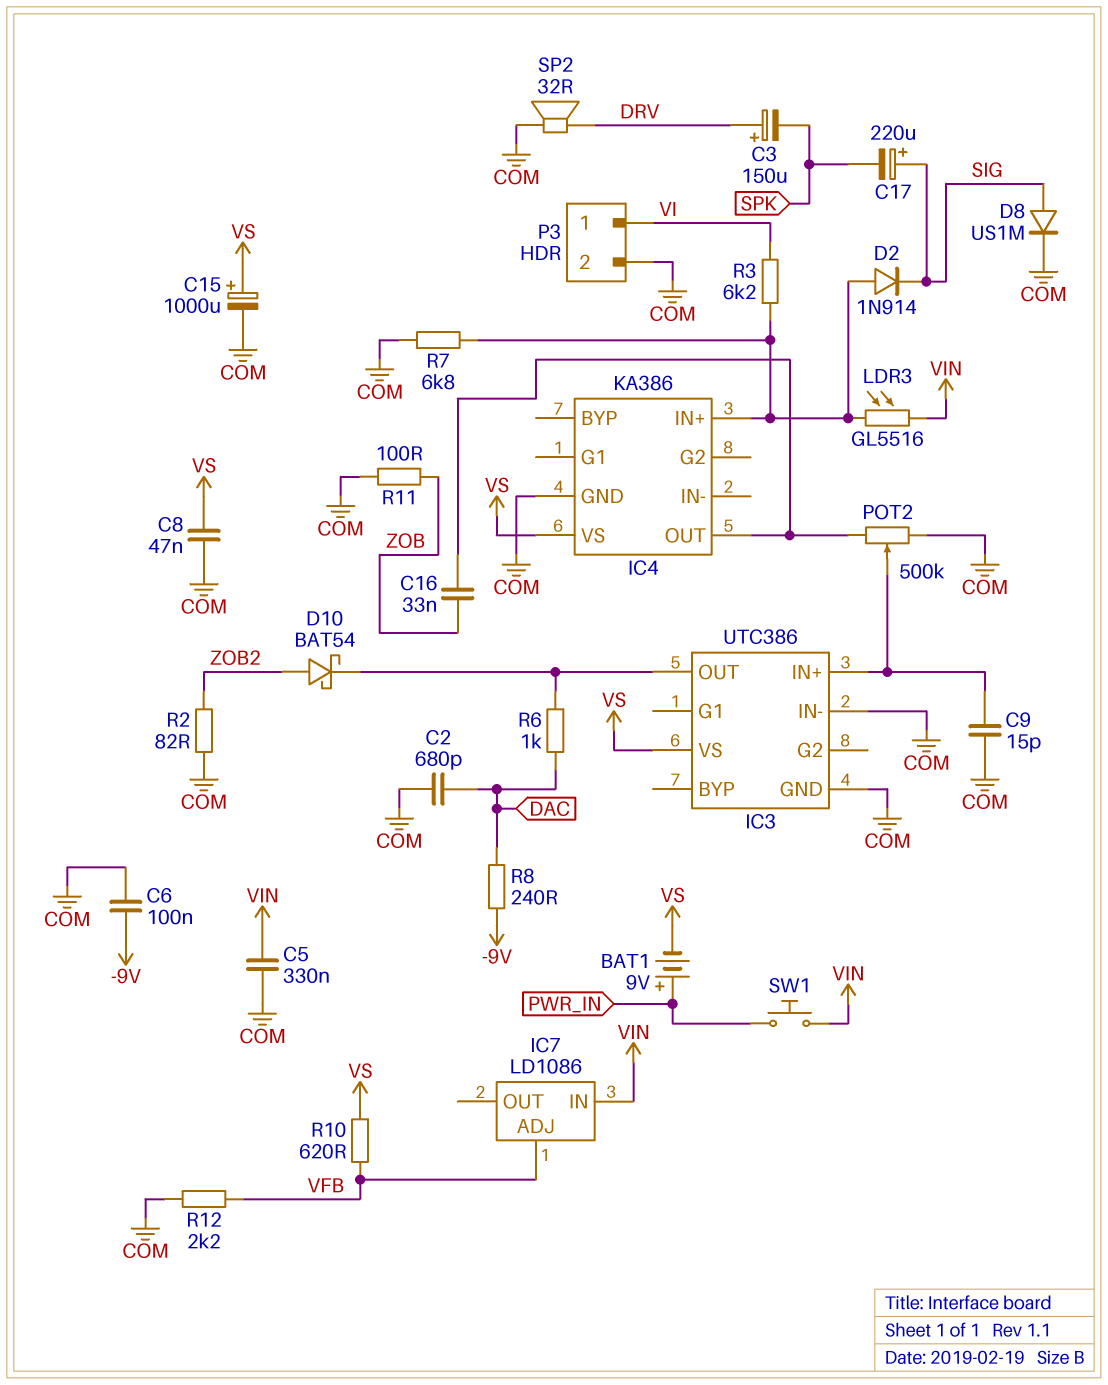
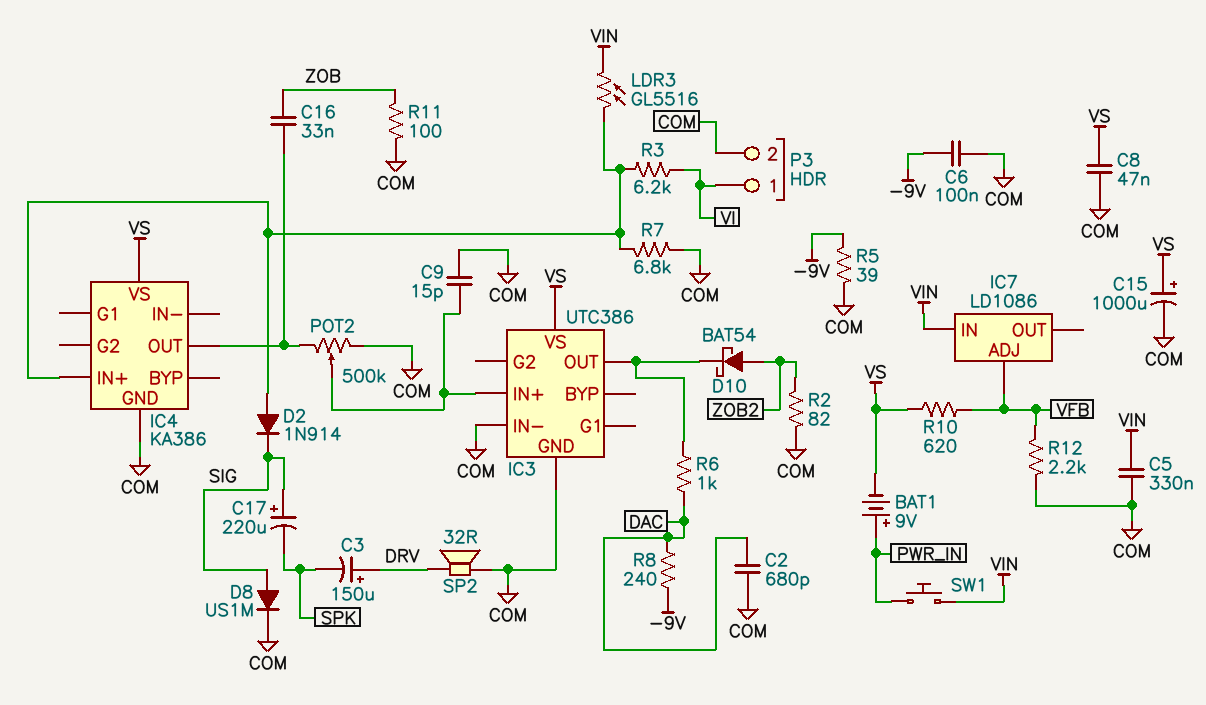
R5: none -> 39 (-9V, COM)

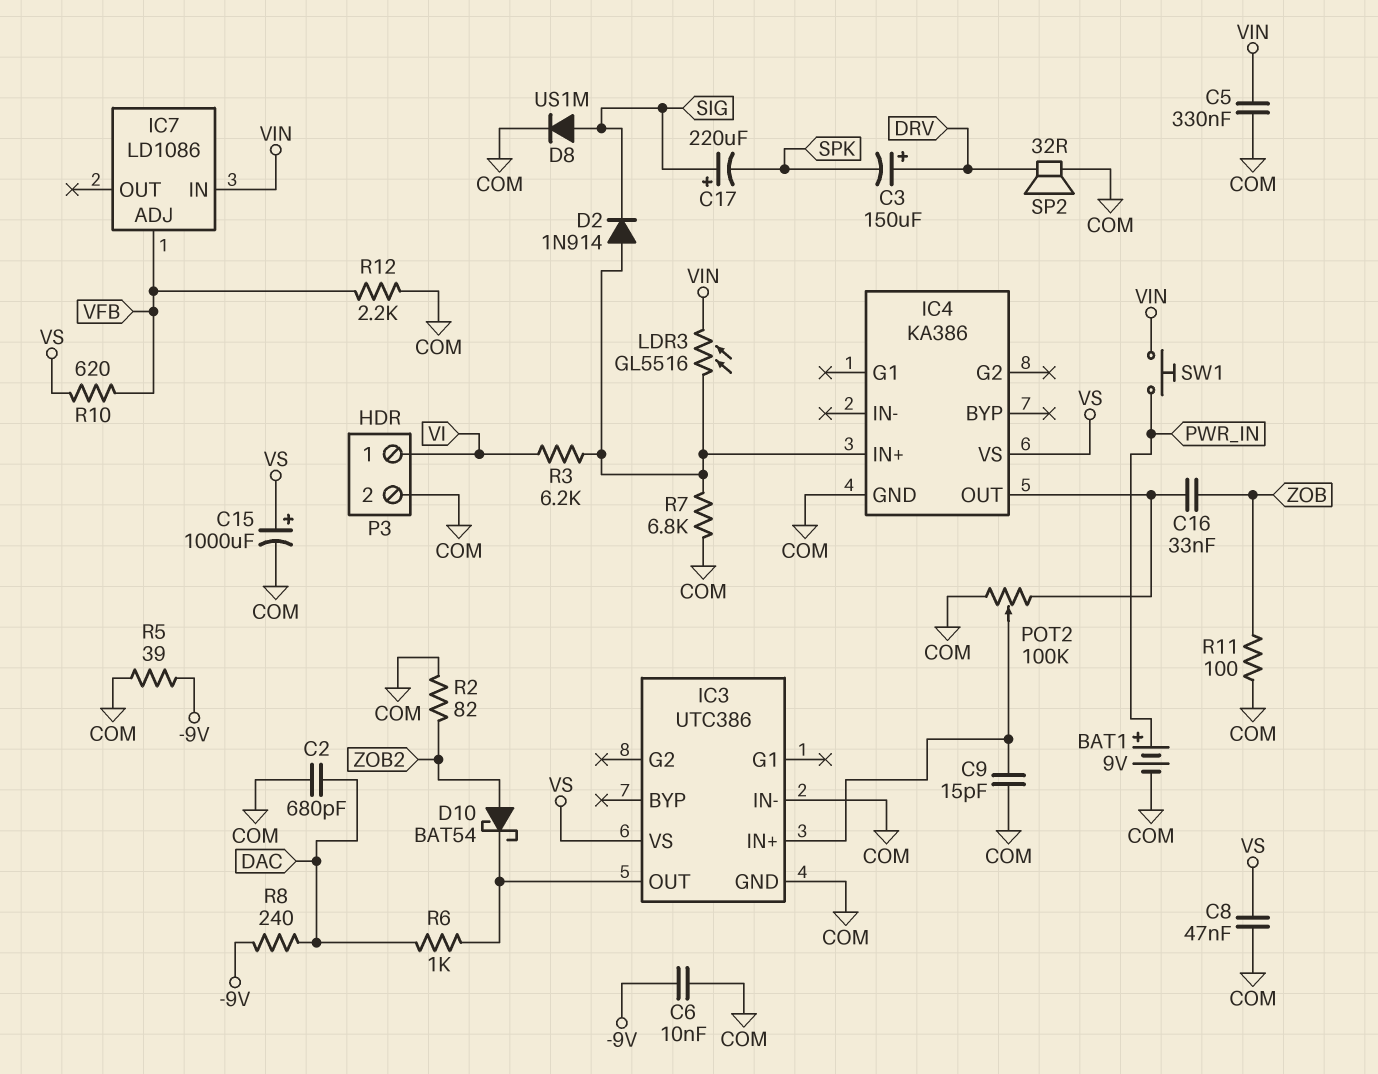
BAT1: 9V (plus PWR_IN, minus VS) -> 9V (plus PWR_IN, minus COM)
C6: 100nF (-9V, COM) -> 10nF (-9V, COM)
POT2: 500k (COM, IC4/OUT, wiper IC3/IN+) -> 100k (COM, IC4/OUT, wiper IC3/IN+)

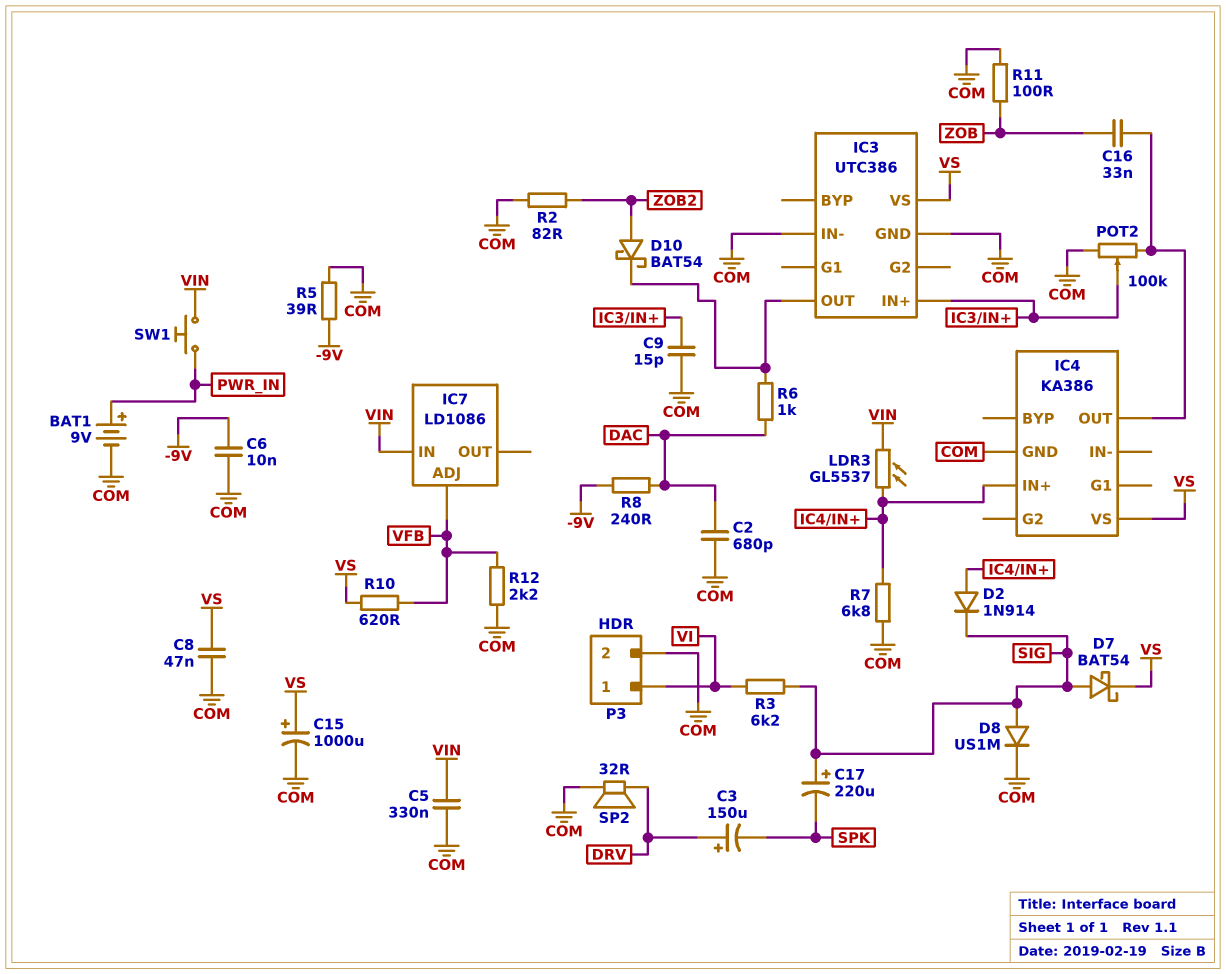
D7: none -> schottky BAT54 (A SIG, K VS)
LDR3: GL5516 (IC4/IN+, VIN) -> GL5537 (IC4/IN+, VIN)
R3: 6.2k (IC4/IN+, VI) -> 6.2k (SIG, VI)

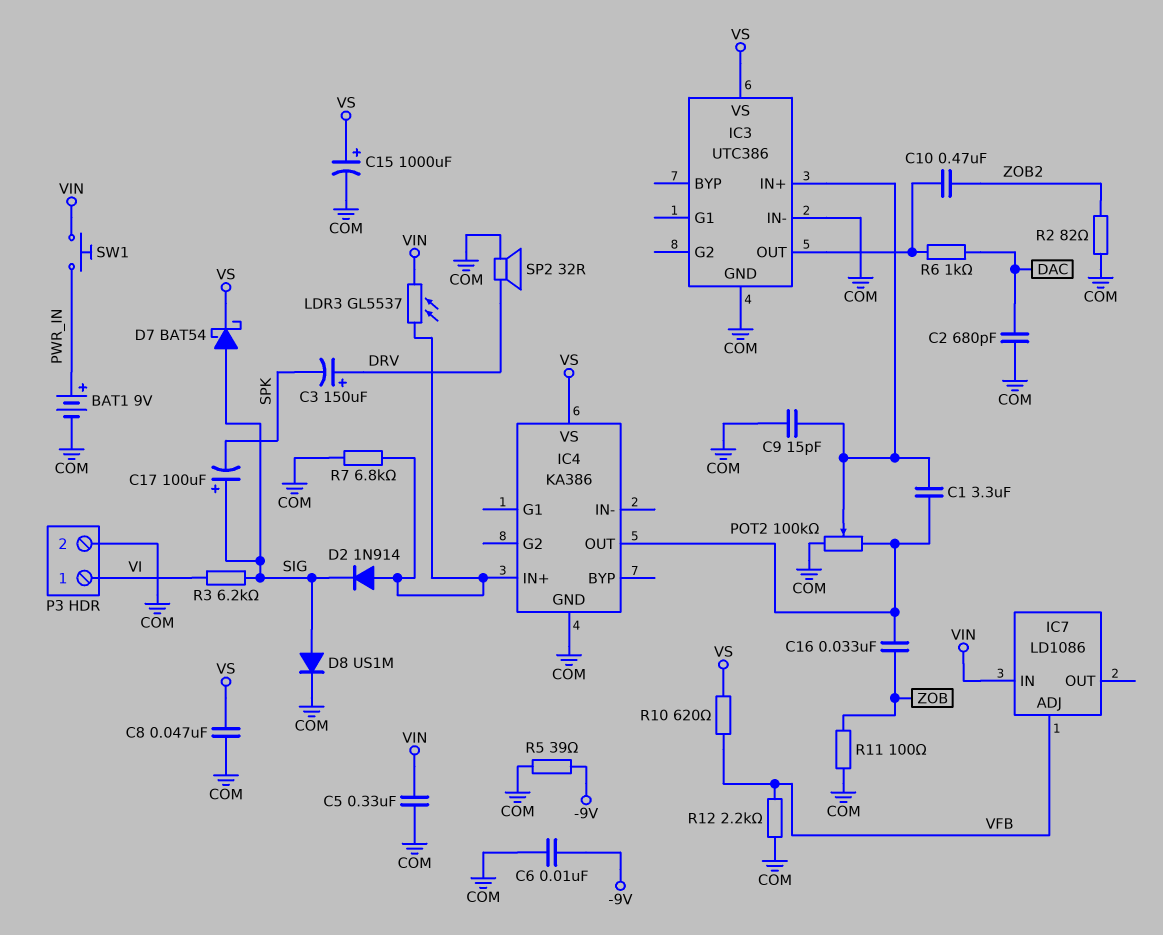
C1: none -> 3.3uF (IC3/IN+, IC4/OUT)
C10: none -> 470nF (IC3/OUT, ZOB2)
C17: 220uF (plus SIG, minus SPK) -> 100uF (plus SIG, minus SPK)
D10: schottky BAT54 (A ZOB2, K IC3/OUT) -> none
R8: 240 (-9V, DAC) -> none

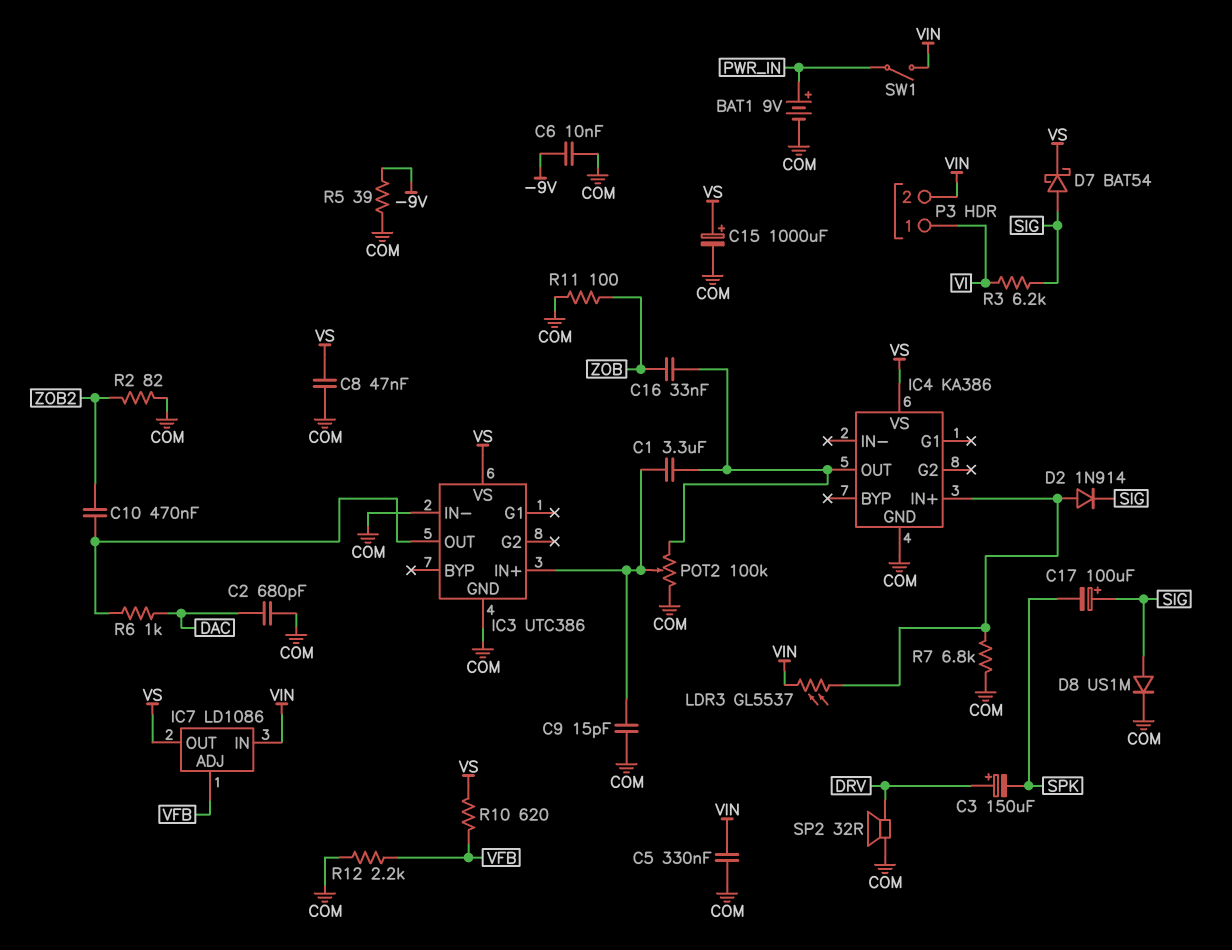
IC7 pin OUT: none -> VS
P3 pin 2: COM -> VIN
SW1: button (PWR_IN, VIN) -> switch (PWR_IN, VIN)

